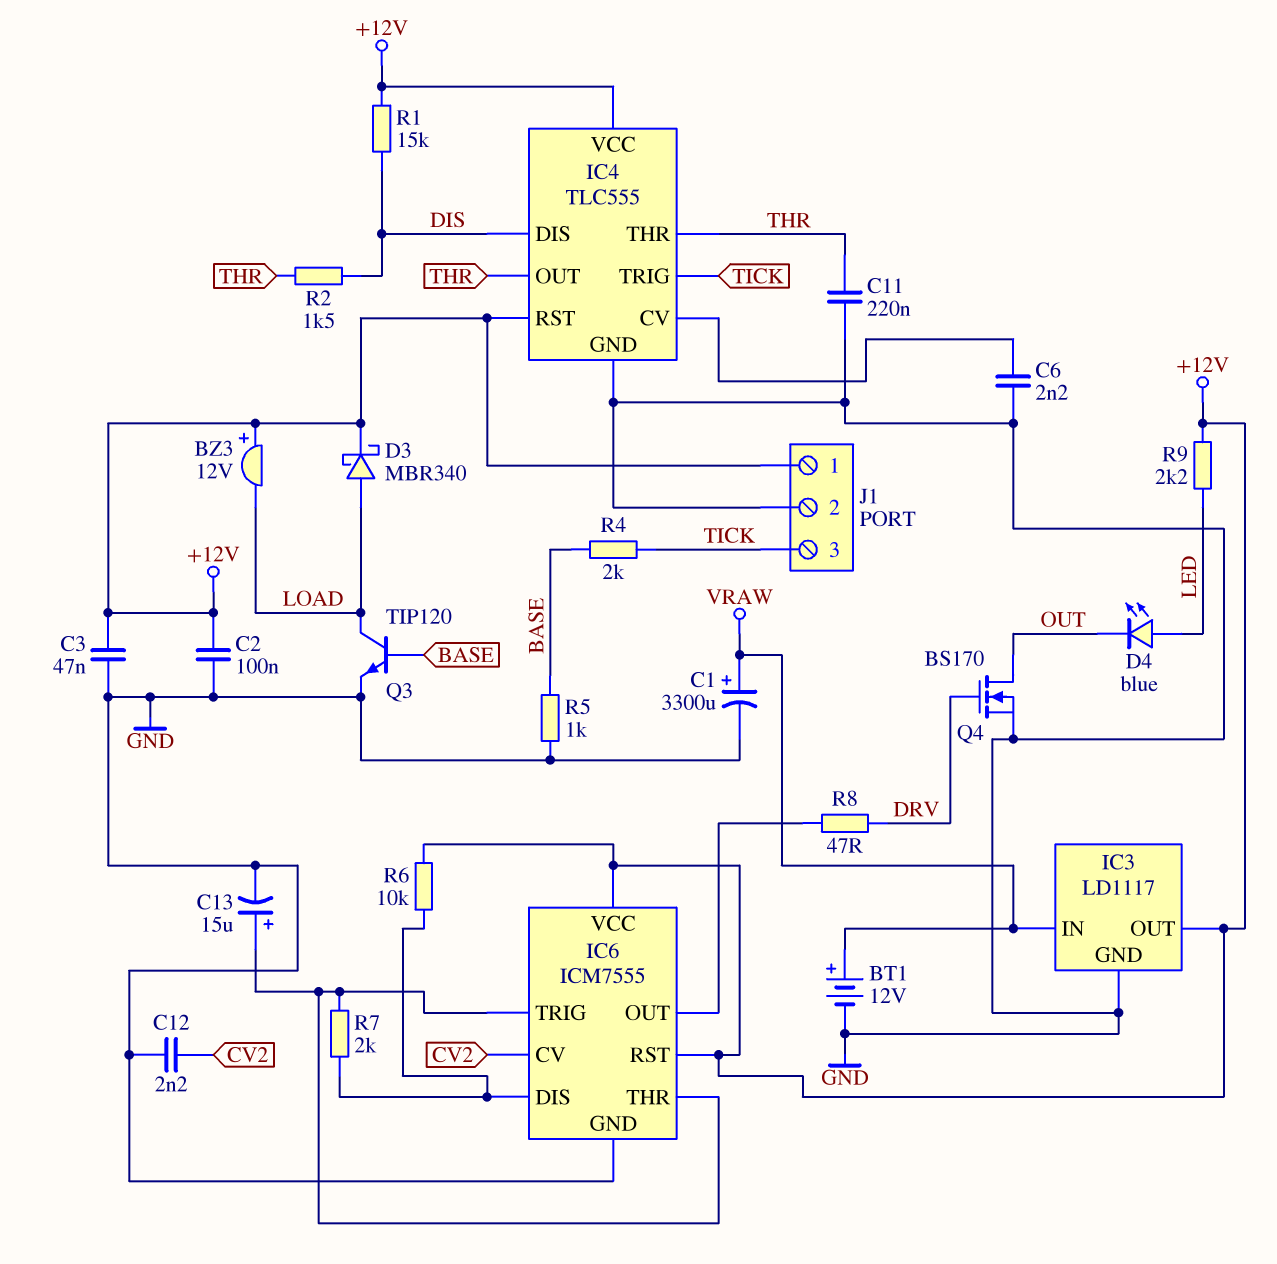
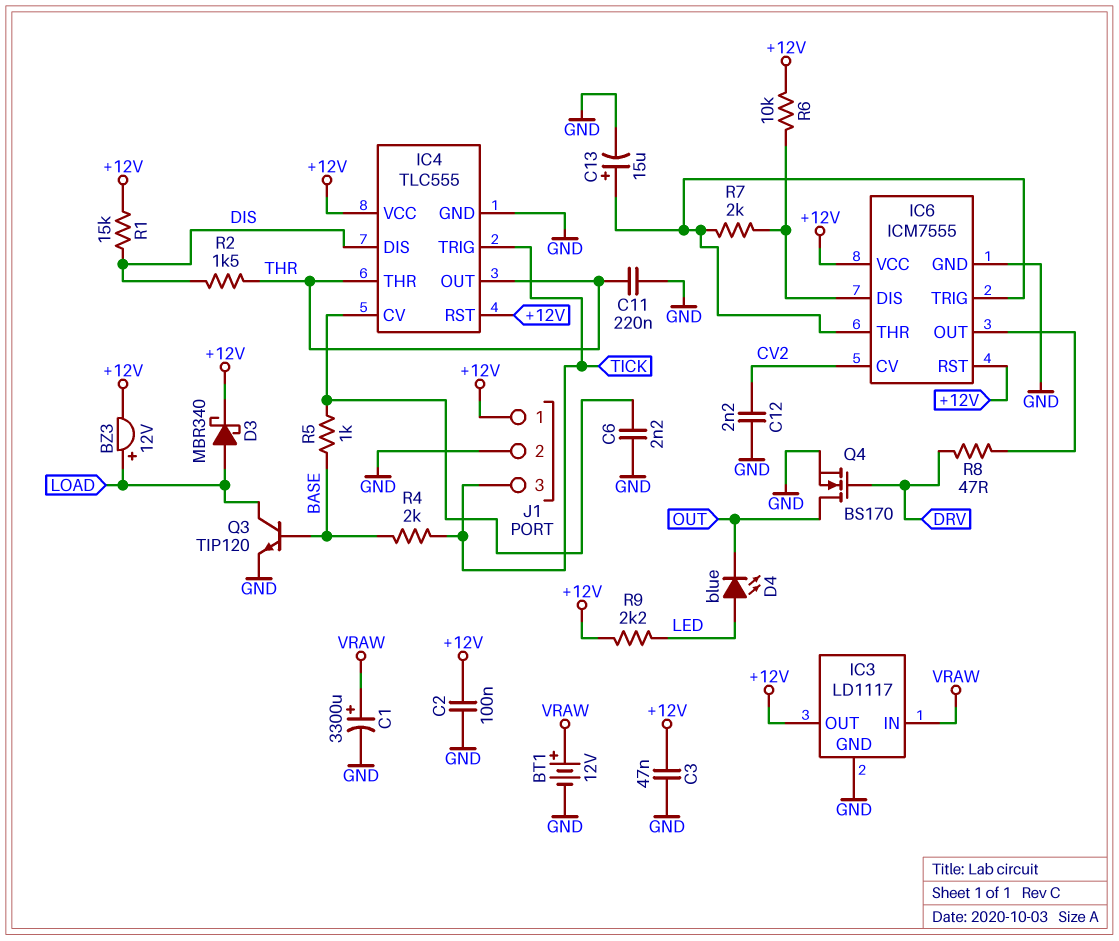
BZ3: buzzer 12V (plus +12V, minus LOAD) -> buzzer 12V (plus LOAD, minus +12V)
R5: 1k (BASE, GND) -> 1k (BASE, IC4/CV)

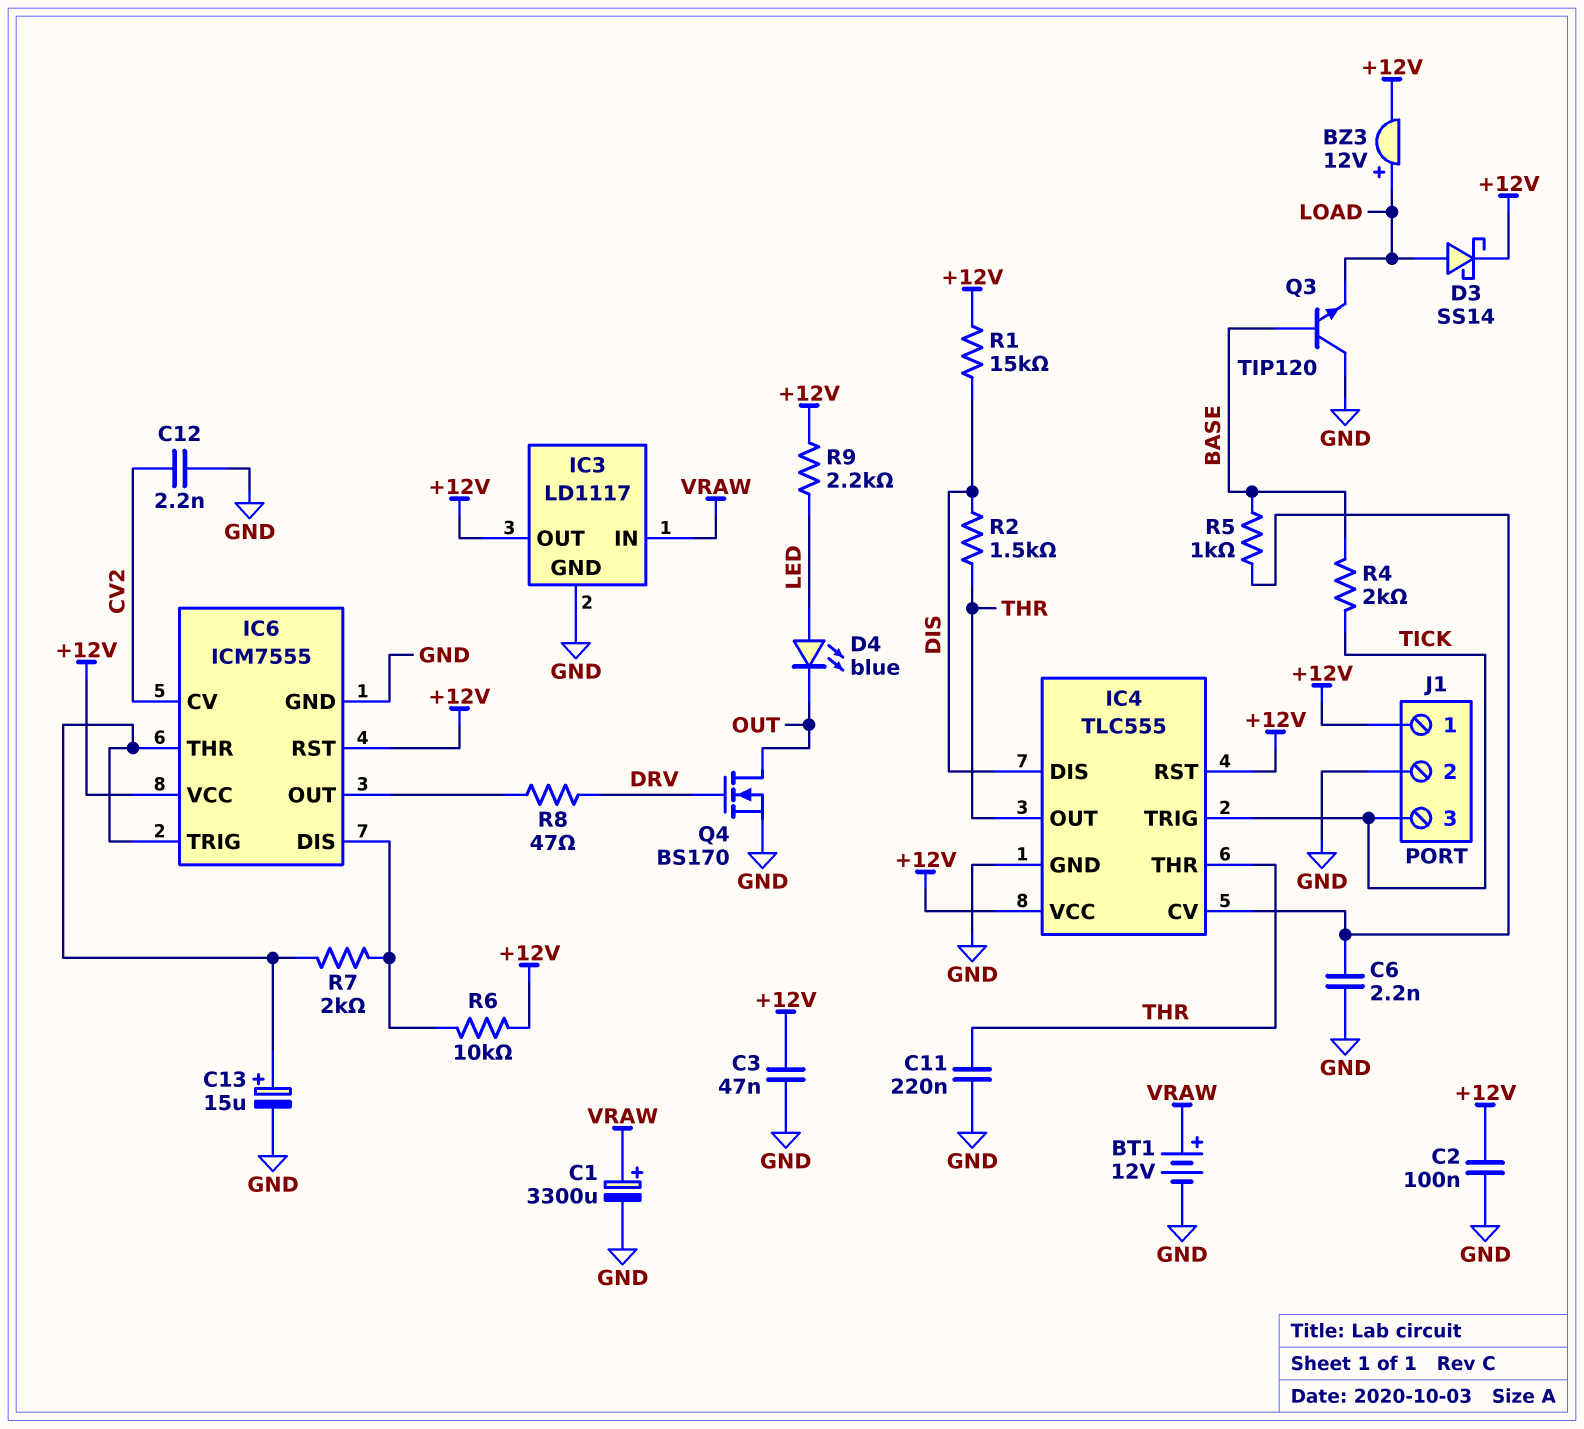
D3: schottky MBR340 (A LOAD, K +12V) -> schottky SS14 (A LOAD, K +12V)
Q3: NPN TIP120 (B BASE, C LOAD, E GND) -> NPN TIP120 (B BASE, C GND, E LOAD)

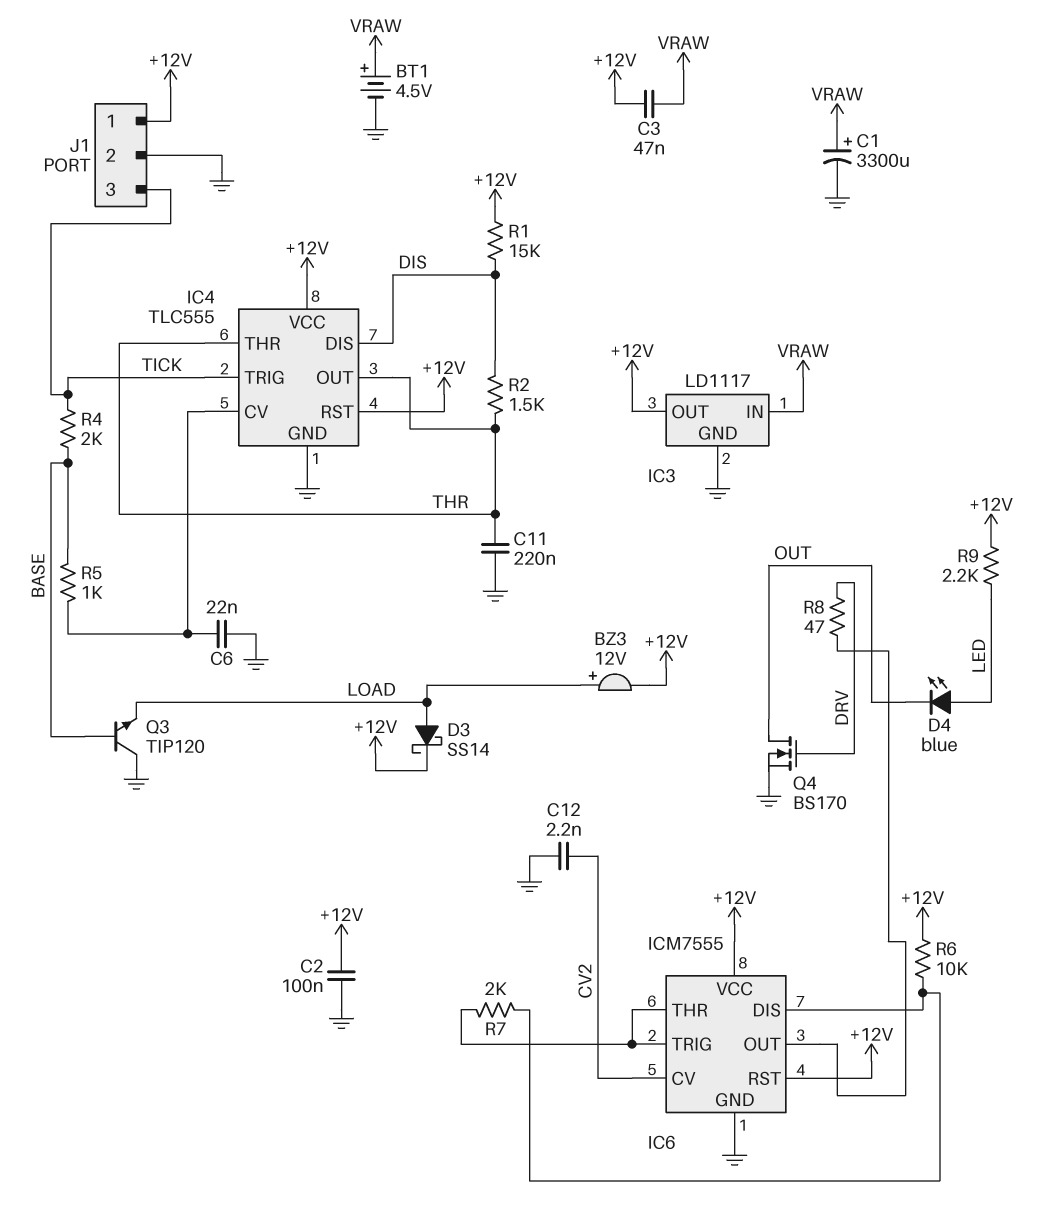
BT1: 12V (plus VRAW, minus GND) -> 4.5V (plus VRAW, minus GND)
C3: 47nF (+12V, GND) -> 47nF (+12V, VRAW)
C6: 2.2nF (GND, IC4/CV) -> 22nF (GND, IC4/CV)
C13: 15uF (plus IC6/THR, minus GND) -> none

